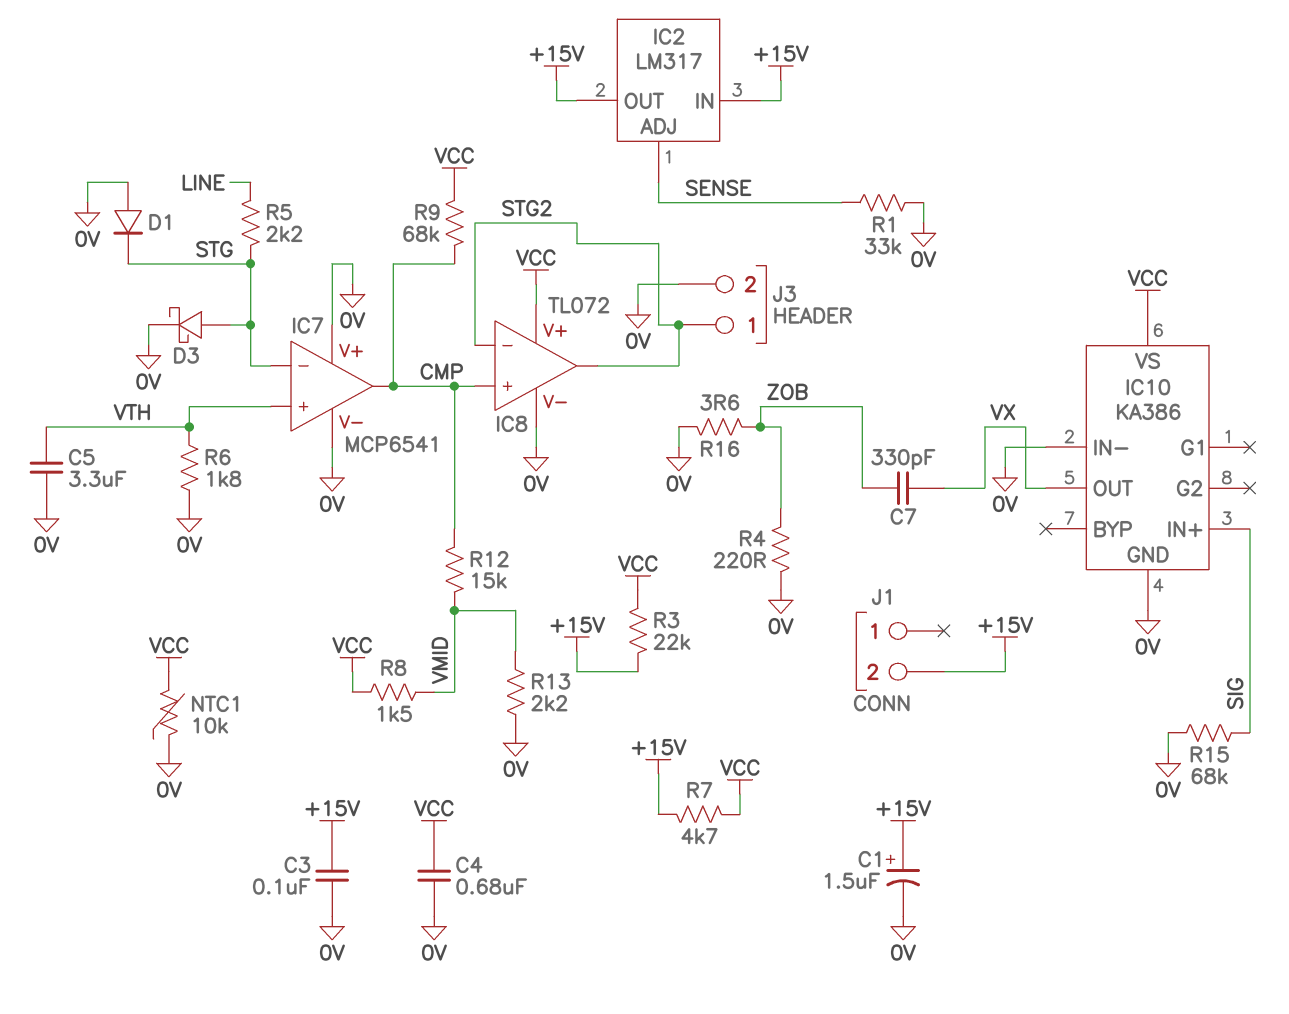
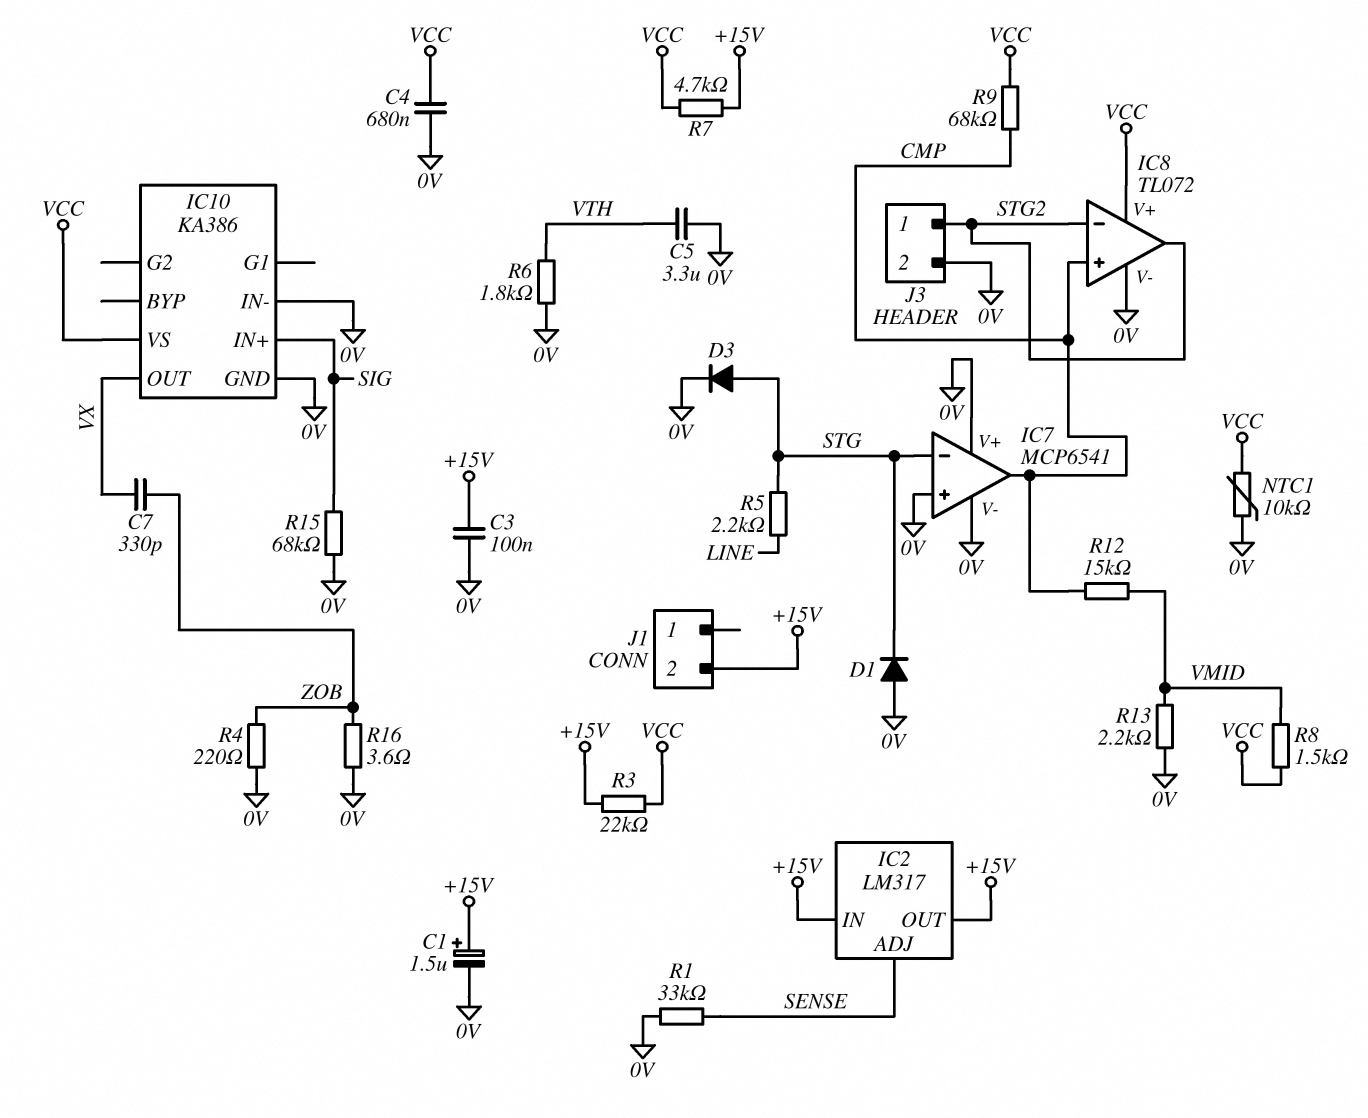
D3: schottky (A STG, K 0V) -> diode (A STG, K 0V)
IC7 pin in+: VTH -> 0V

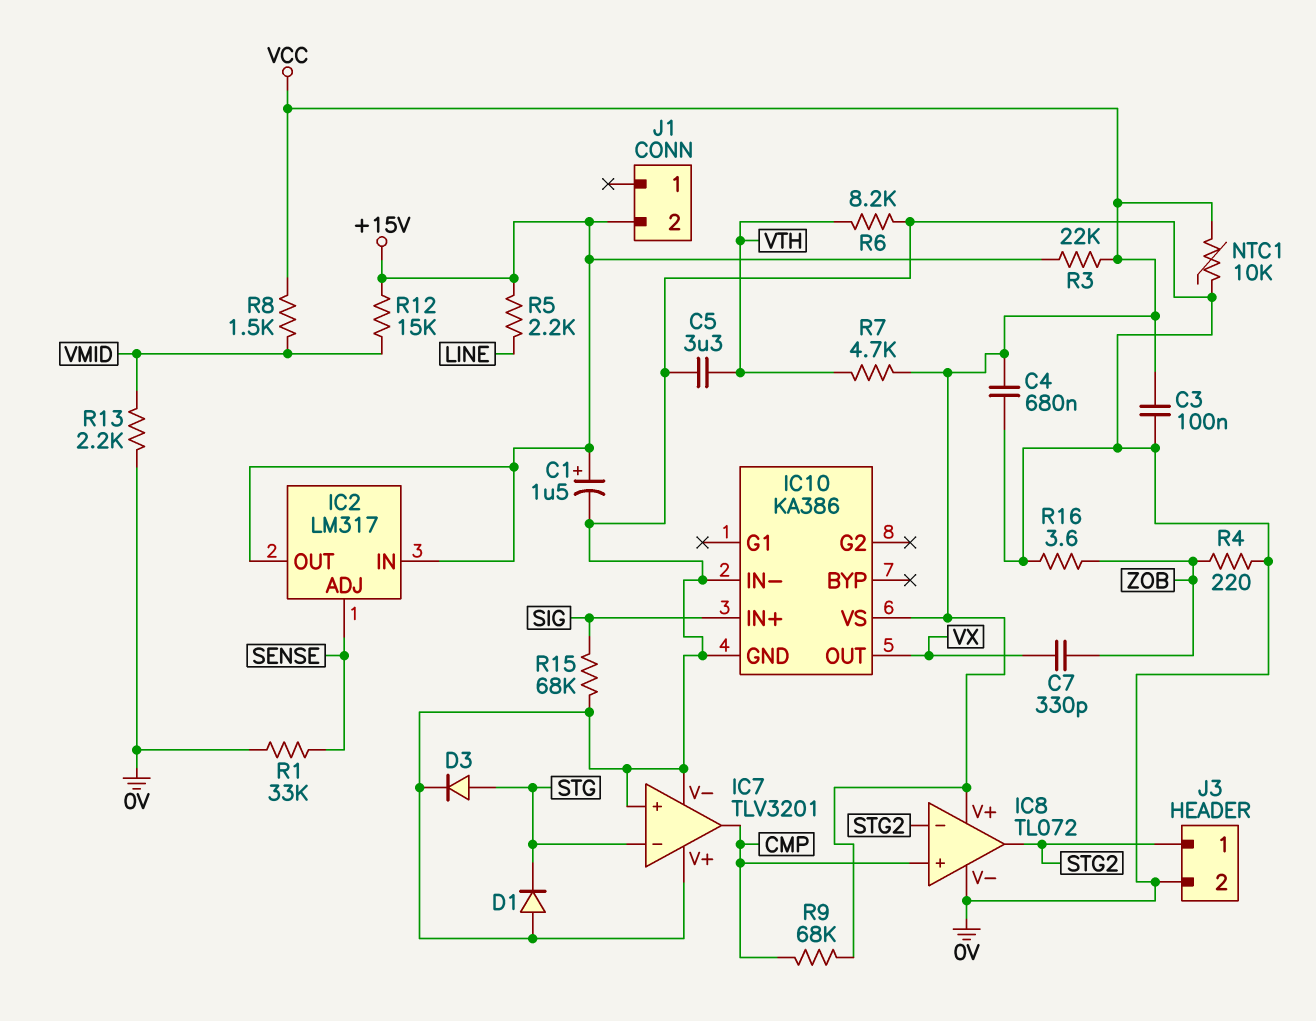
C3: 100nF (+15V, 0V) -> 100nF (0V, VCC)
IC7: MCP6541 -> TLV3201
R5: 2.2k (LINE, STG) -> 2.2k (+15V, LINE)
R6: 1.8k (0V, VTH) -> 8.2k (0V, VTH)
R7: 4.7k (+15V, VCC) -> 4.7k (VCC, VTH)
R12: 15k (CMP, VMID) -> 15k (+15V, VMID)

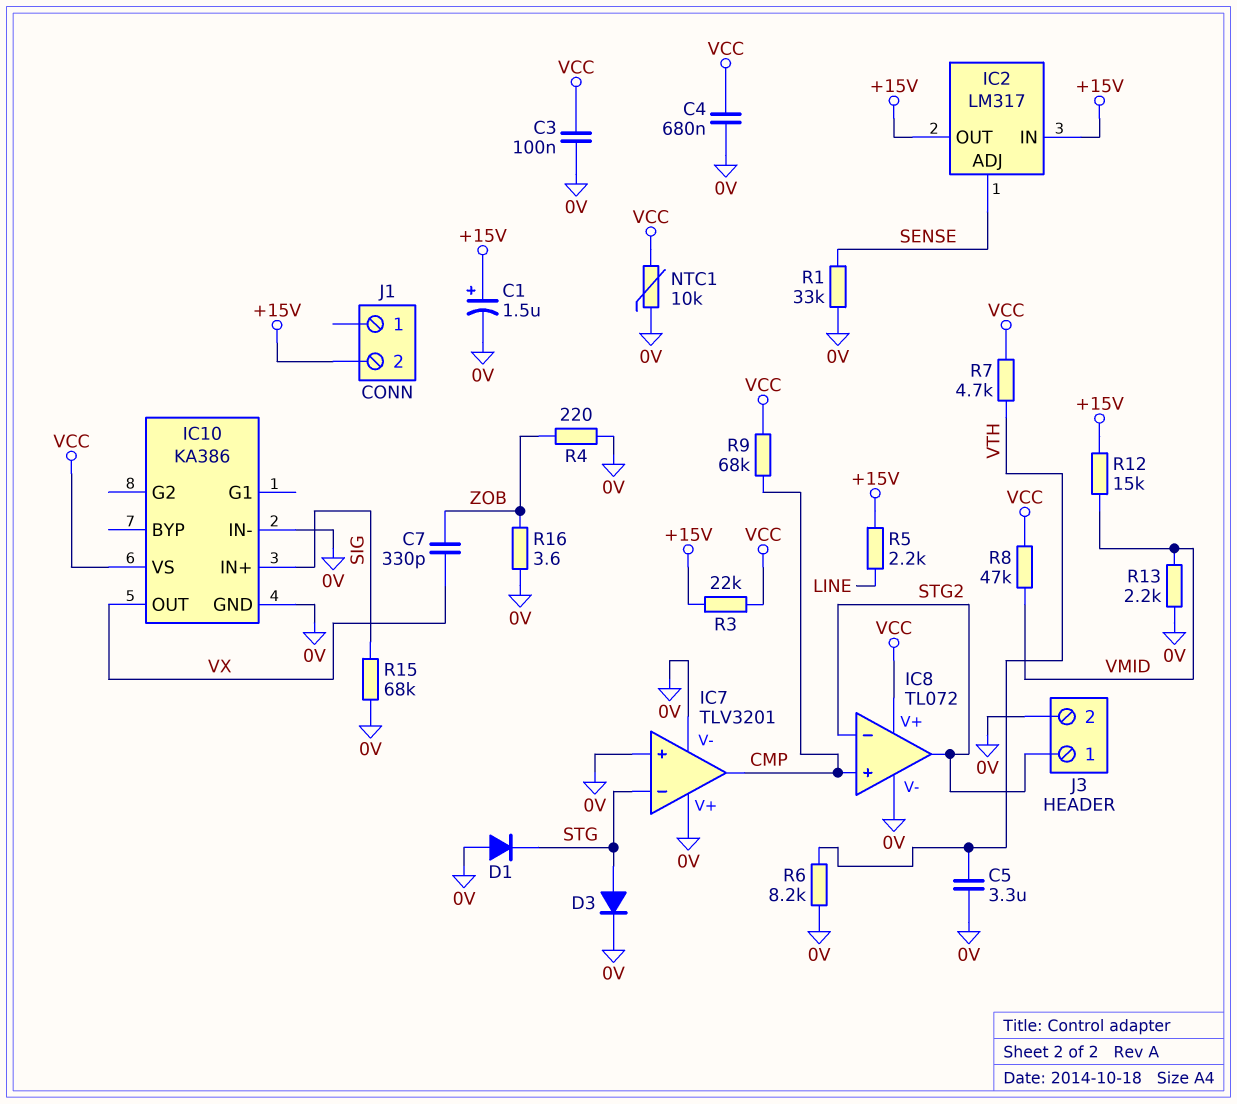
R8: 1.5k (VCC, VMID) -> 47k (VCC, VMID)

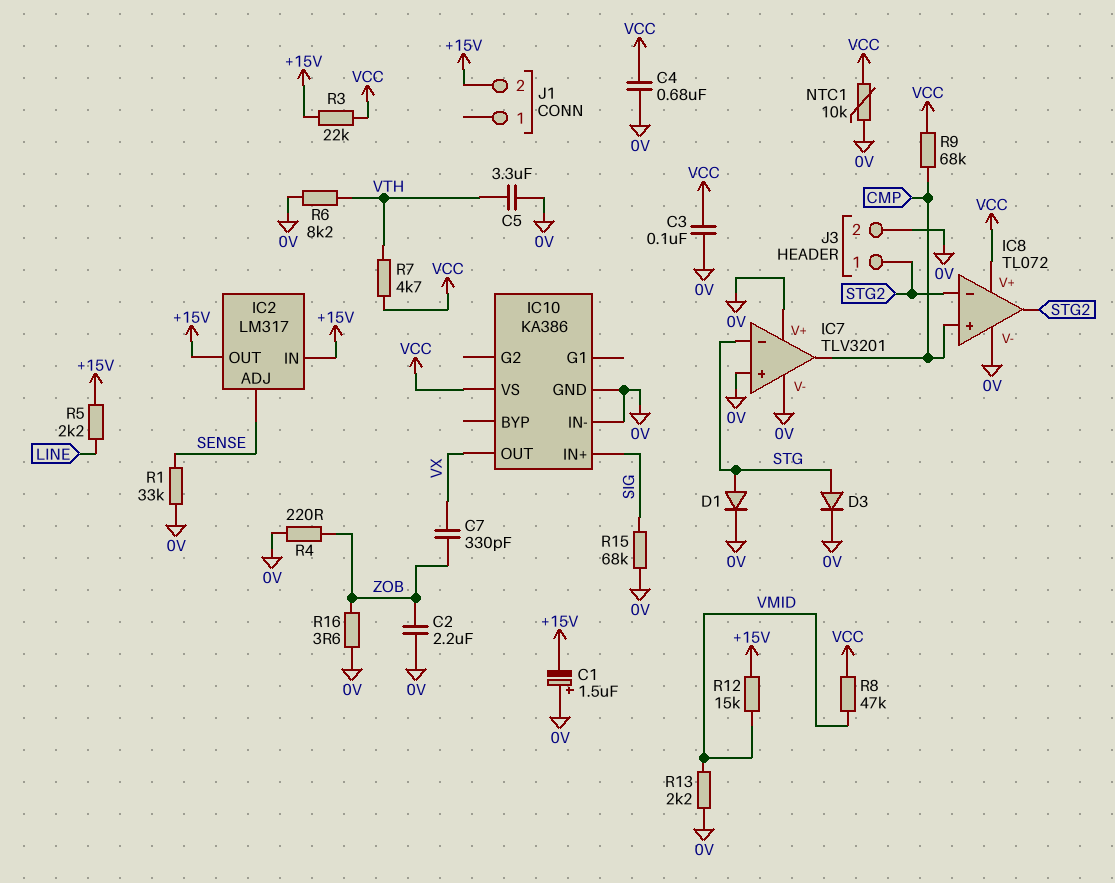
C1: 1.5uF (plus +15V, minus 0V) -> 1.5uF (plus 0V, minus +15V)
C2: none -> 2.2uF (0V, ZOB)
D1: diode (A 0V, K STG) -> diode (A STG, K 0V)

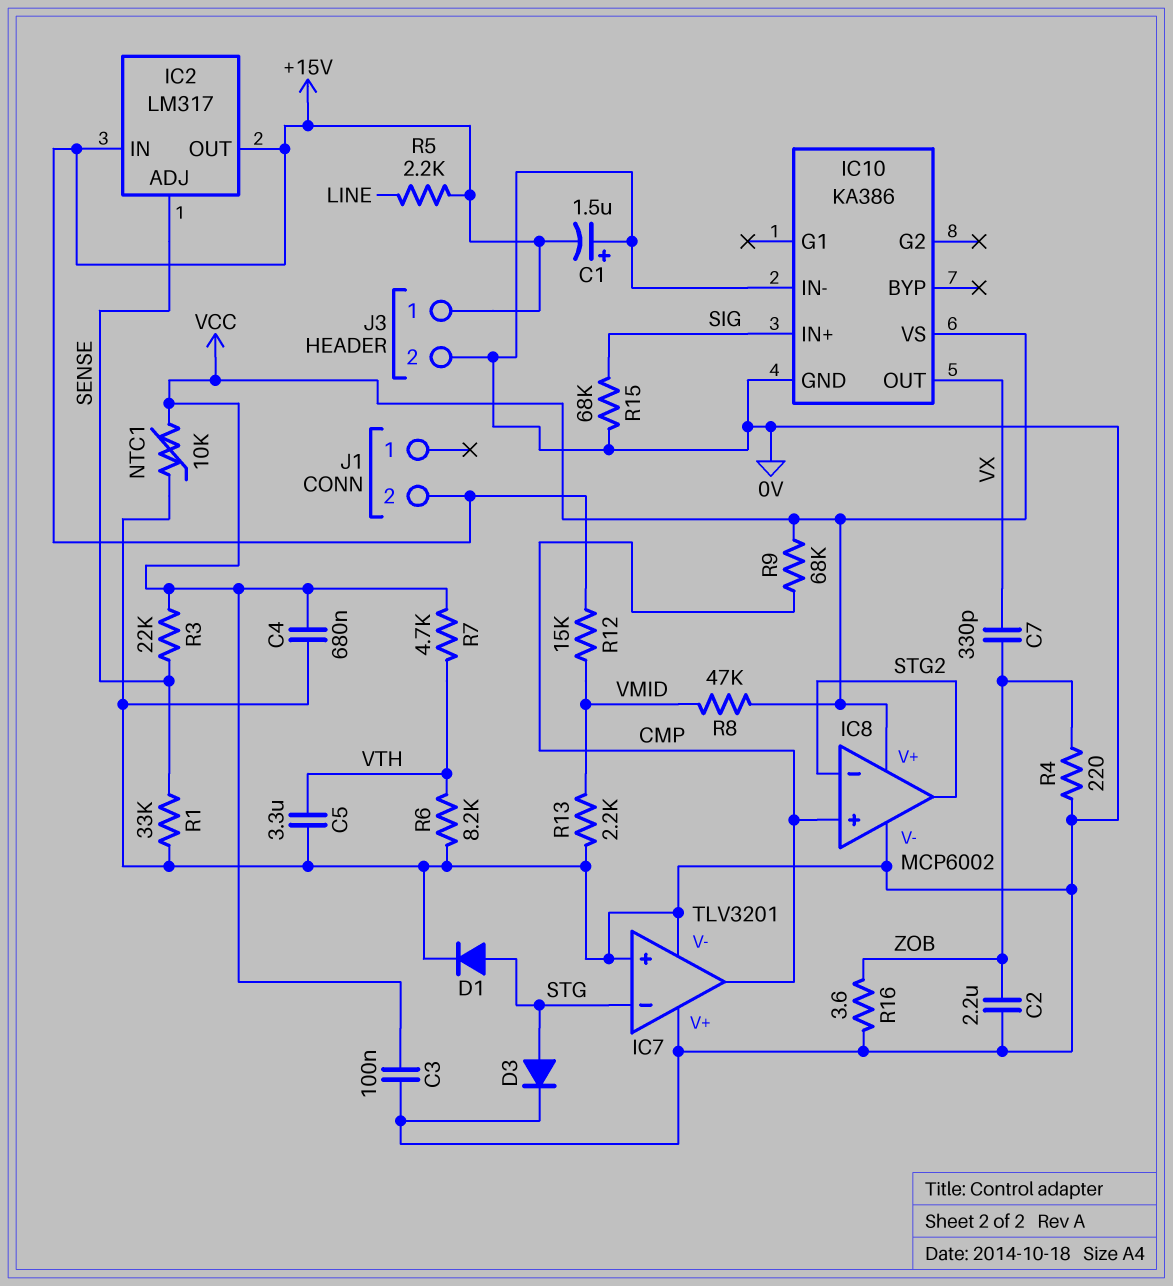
IC8: TL072 -> MCP6002
J3 pin 1: STG2 -> +15V
R3: 22k (+15V, VCC) -> 22k (SENSE, VCC)

